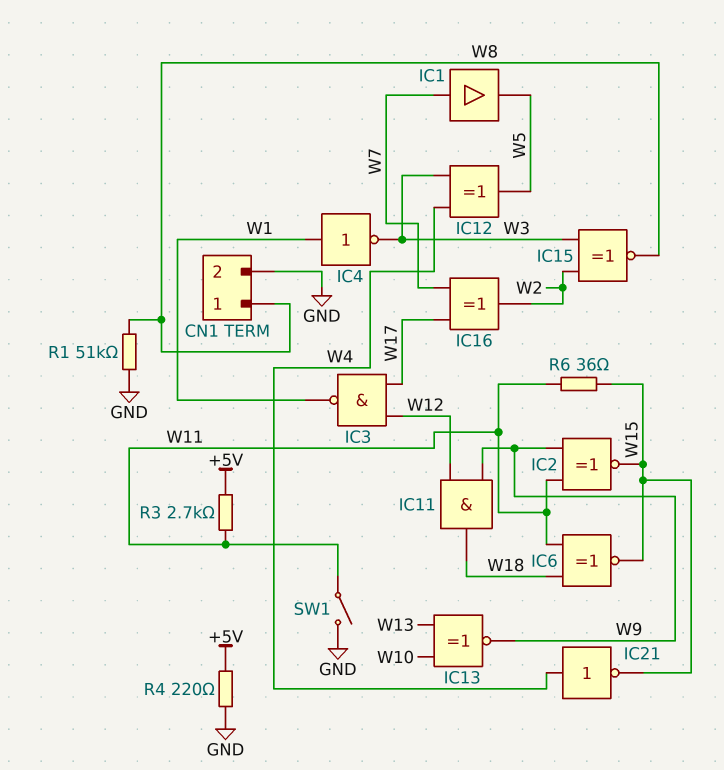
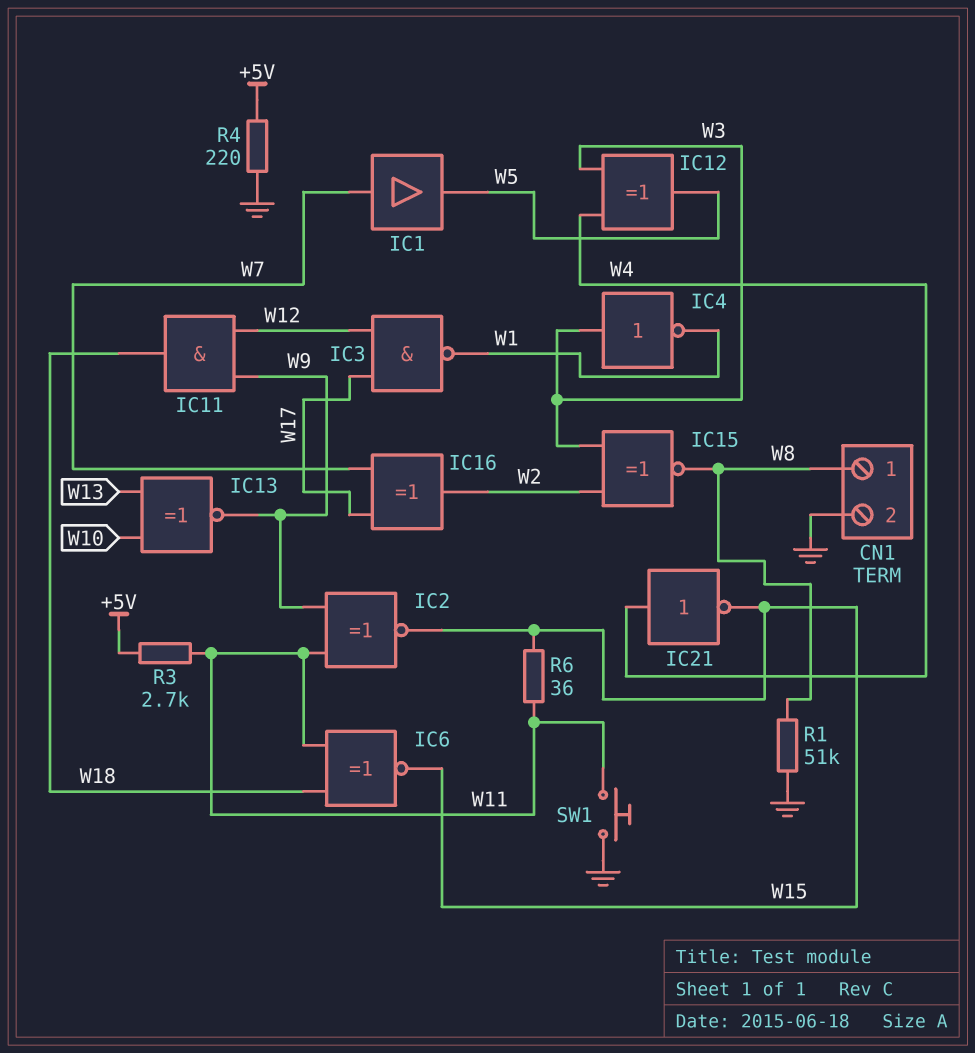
IC4: NOT (in W1, out W3) -> NOT (in W3, out W1)
SW1: switch (GND, W11) -> button (GND, W11)

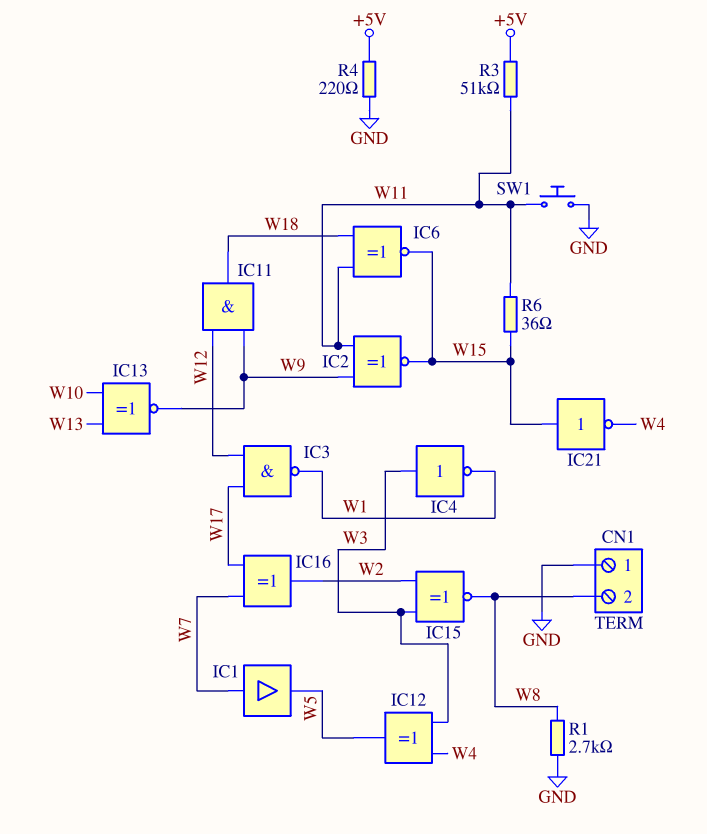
CN1 pin 1: W8 -> GND
CN1 pin 2: GND -> W8
IC21: NOT (in W4, out W15) -> NOT (in W15, out W4)
R1: 51k (GND, W8) -> 2.7k (GND, W8)
R3: 2.7k (+5V, W11) -> 51k (+5V, W11)

